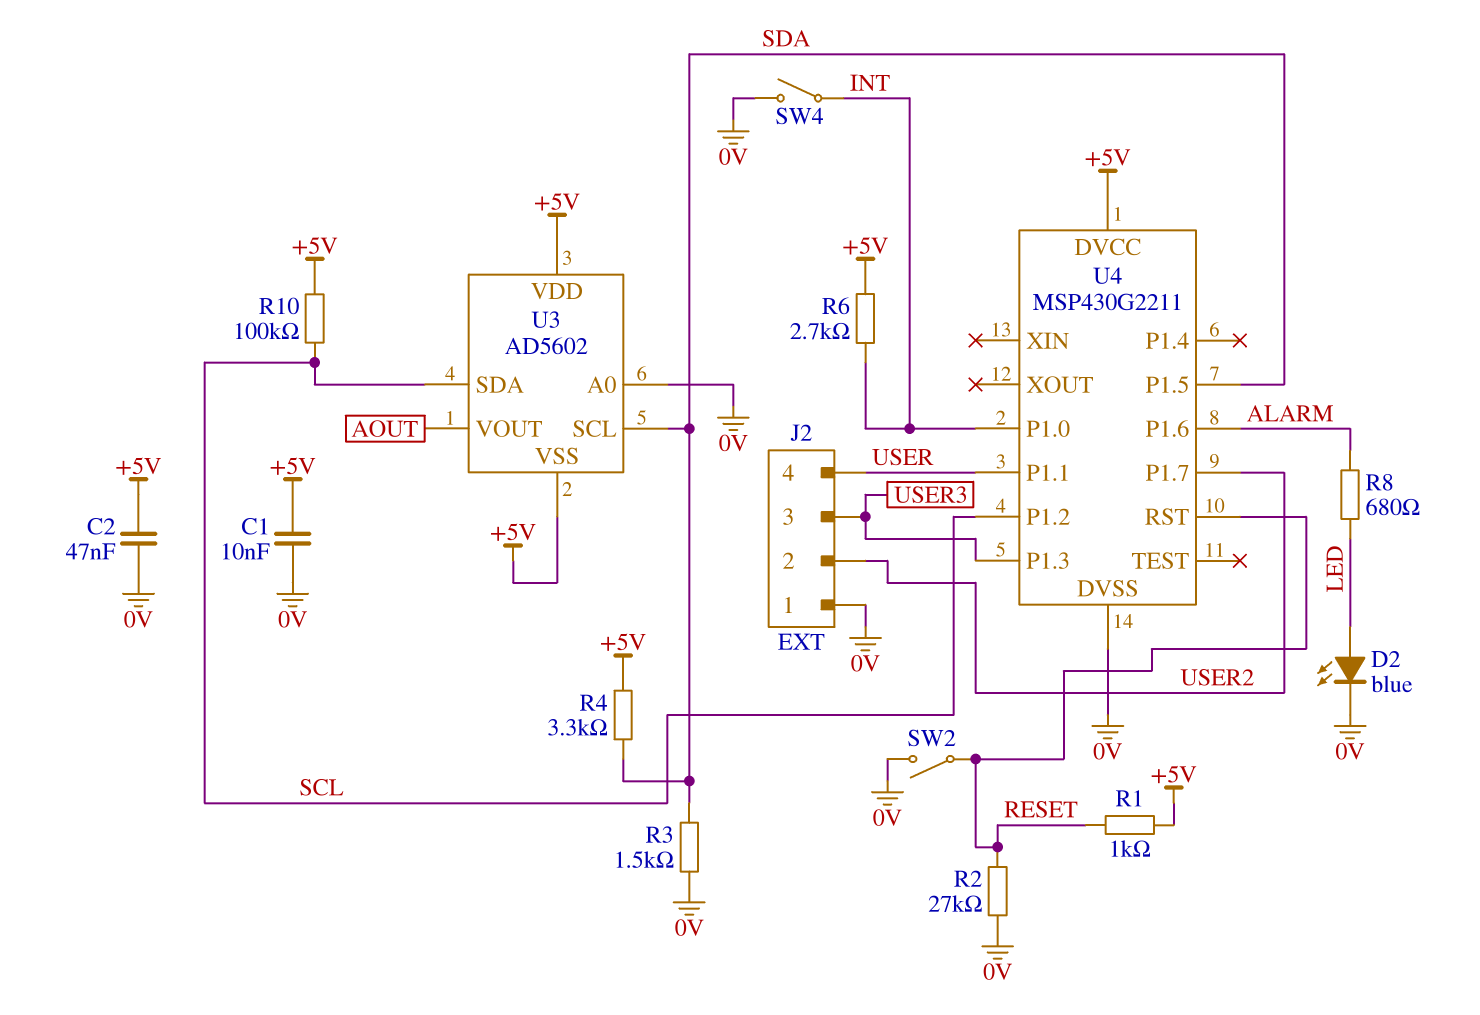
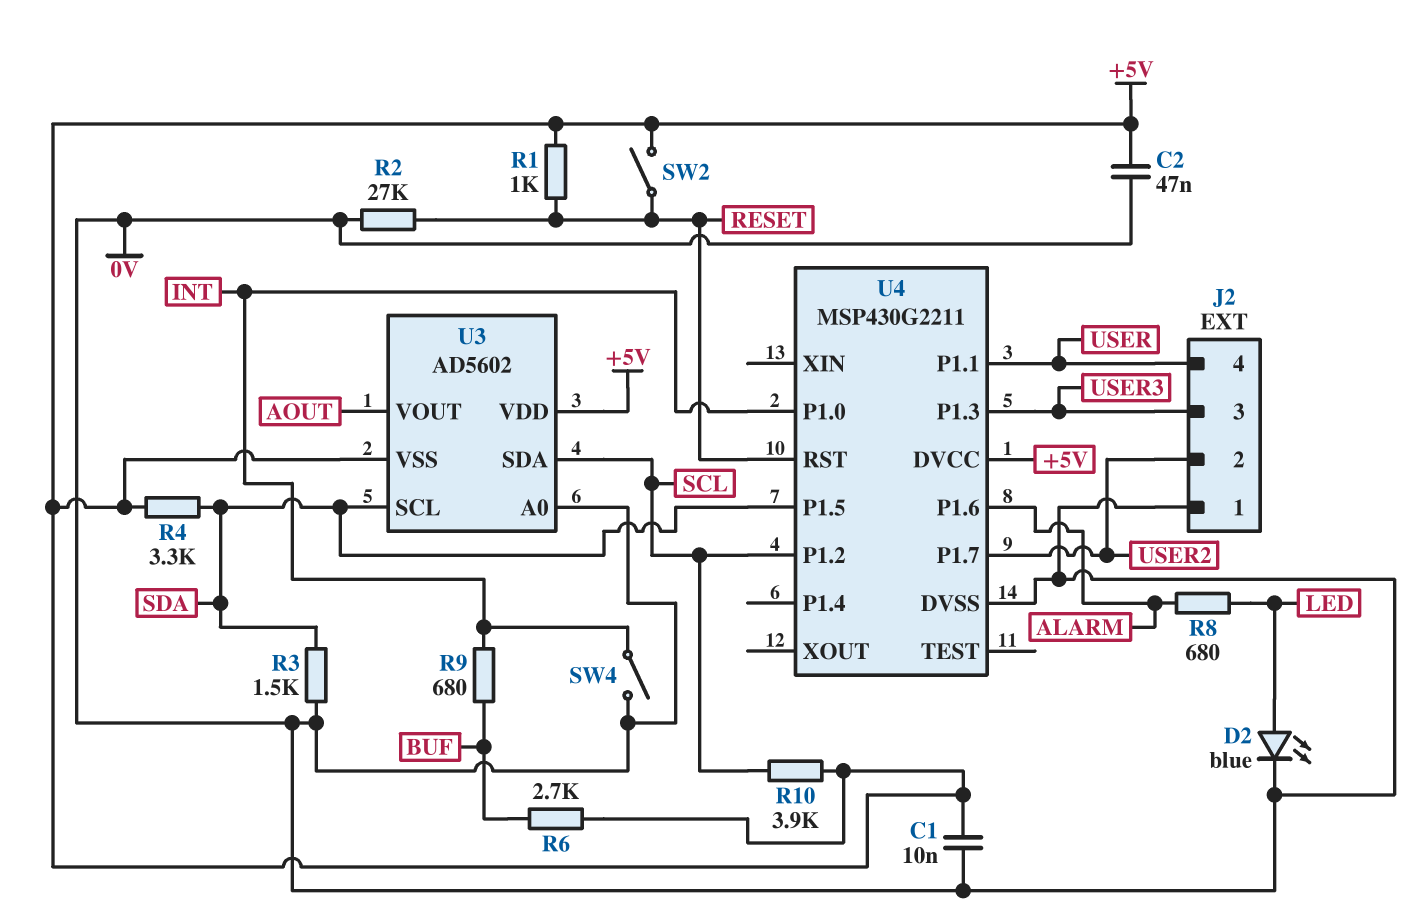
R6: 2.7k (+5V, INT) -> 2.7k (+5V, BUF)
R9: none -> 680 (BUF, INT)
R10: 100k (+5V, SCL) -> 3.9k (+5V, SCL)
SW2: switch (0V, RESET) -> switch (+5V, RESET)

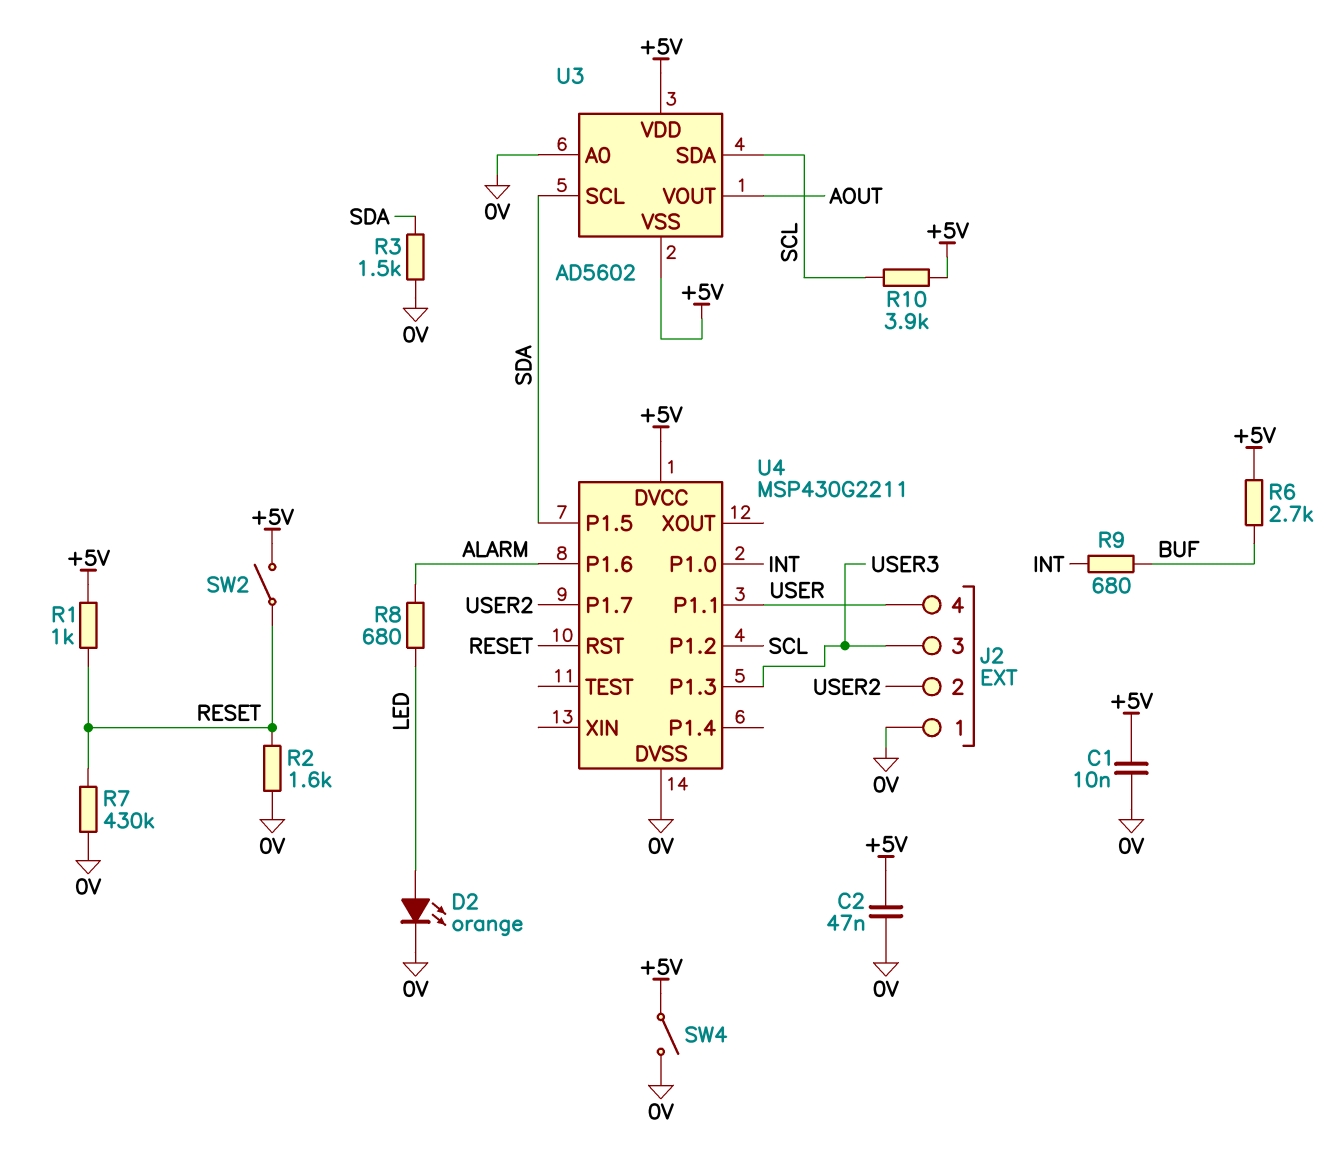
D2: LED blue (A LED, K 0V) -> LED orange (A LED, K 0V)
R2: 27k (0V, RESET) -> 1.6k (0V, RESET)
R4: 3.3k (+5V, SDA) -> none
R7: none -> 430k (0V, RESET)
SW4: switch (0V, INT) -> switch (+5V, 0V)

